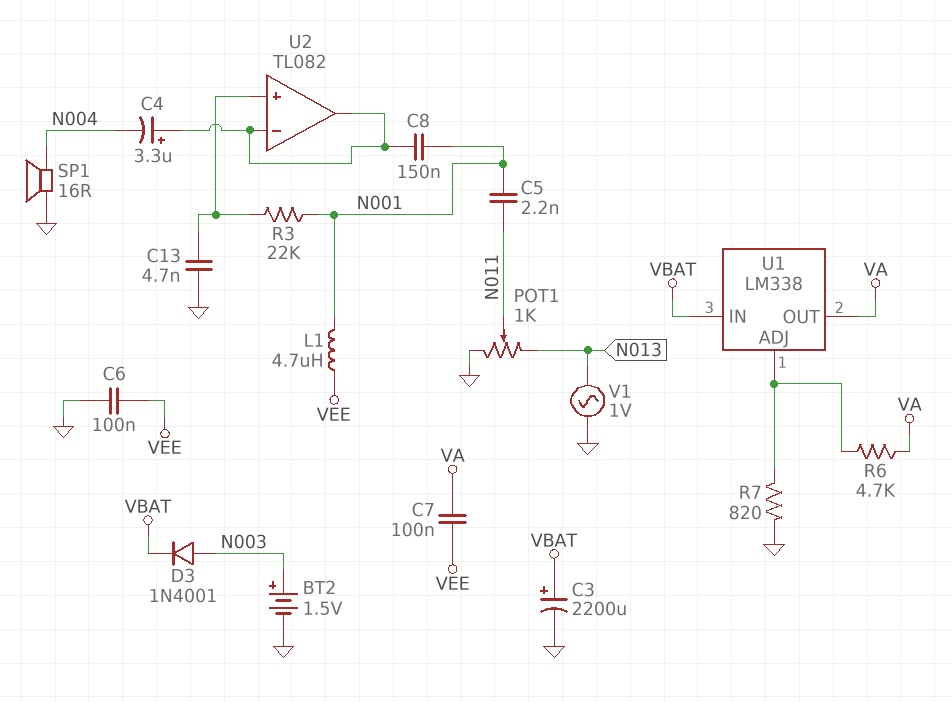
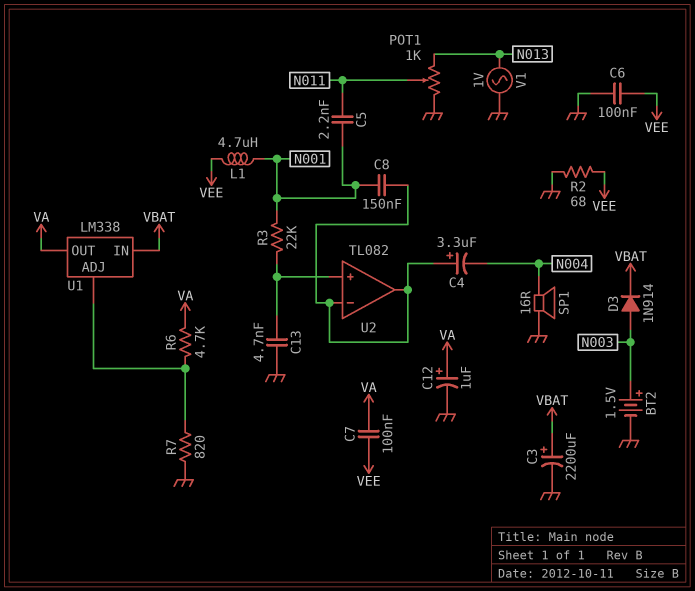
C12: none -> 1uF (plus VA, minus GND)
D3: diode 1N4001 (A N003, K VBAT) -> diode 1N914 (A N003, K VBAT)
R2: none -> 68 (GND, VEE)

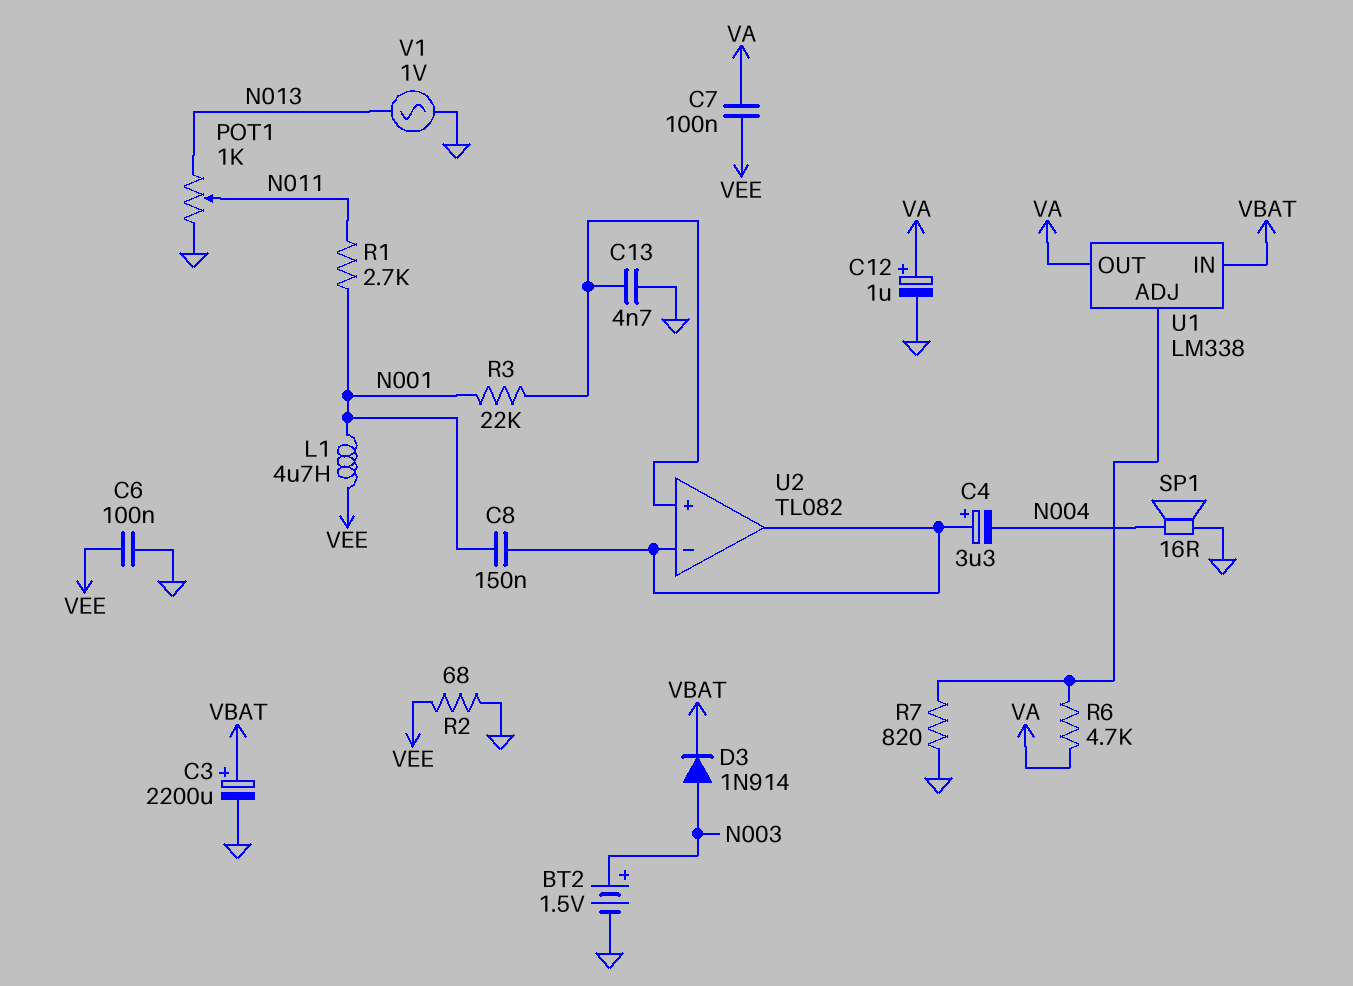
C5: 2.2nF (N001, N011) -> none
R1: none -> 2.7k (N001, N011)

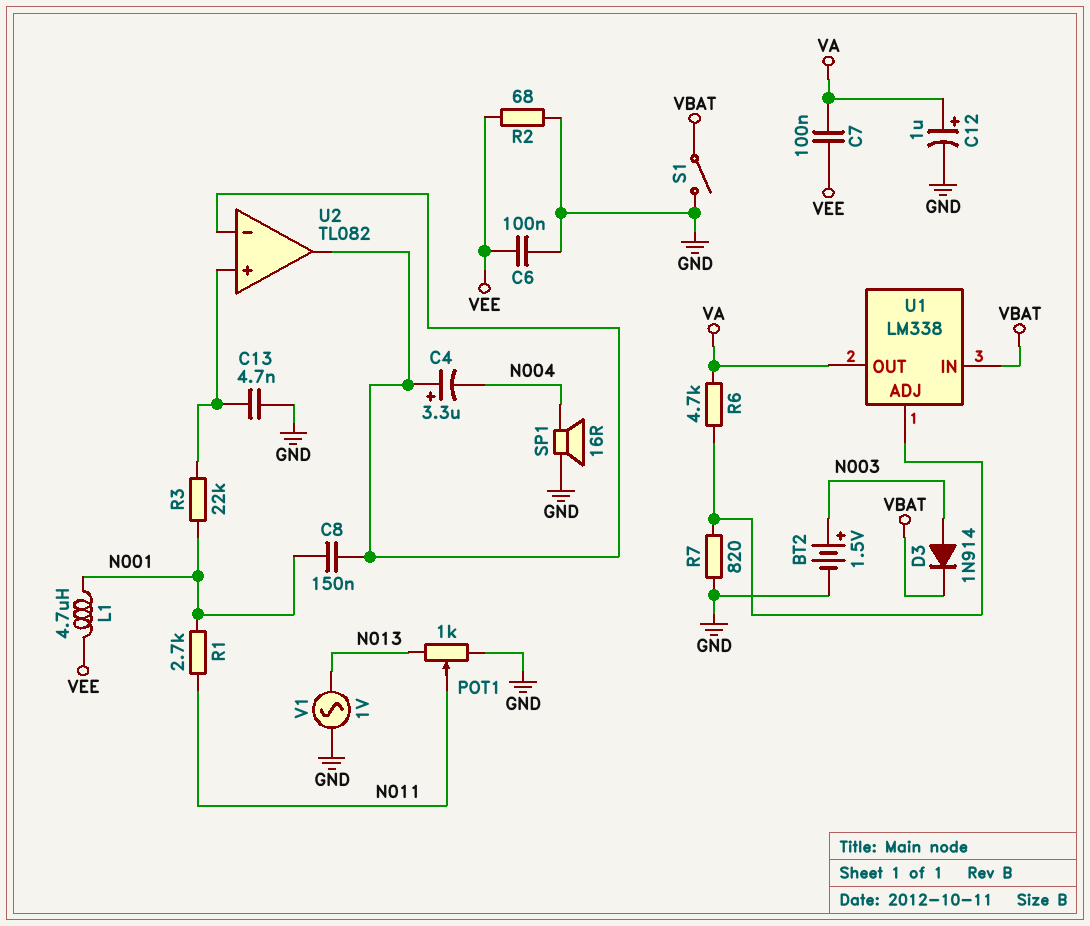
C3: 2200uF (plus VBAT, minus GND) -> none
S1: none -> switch (GND, VBAT)

